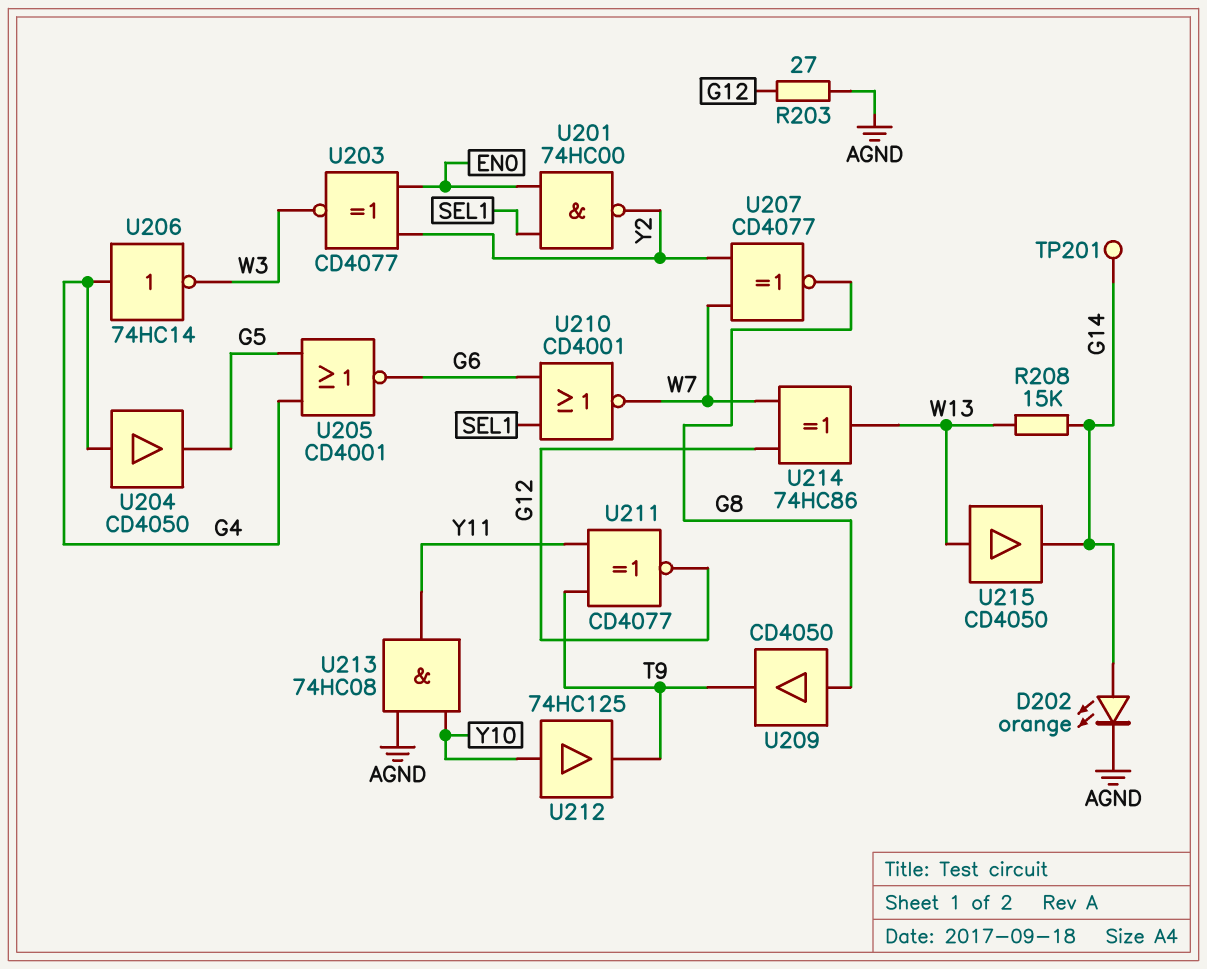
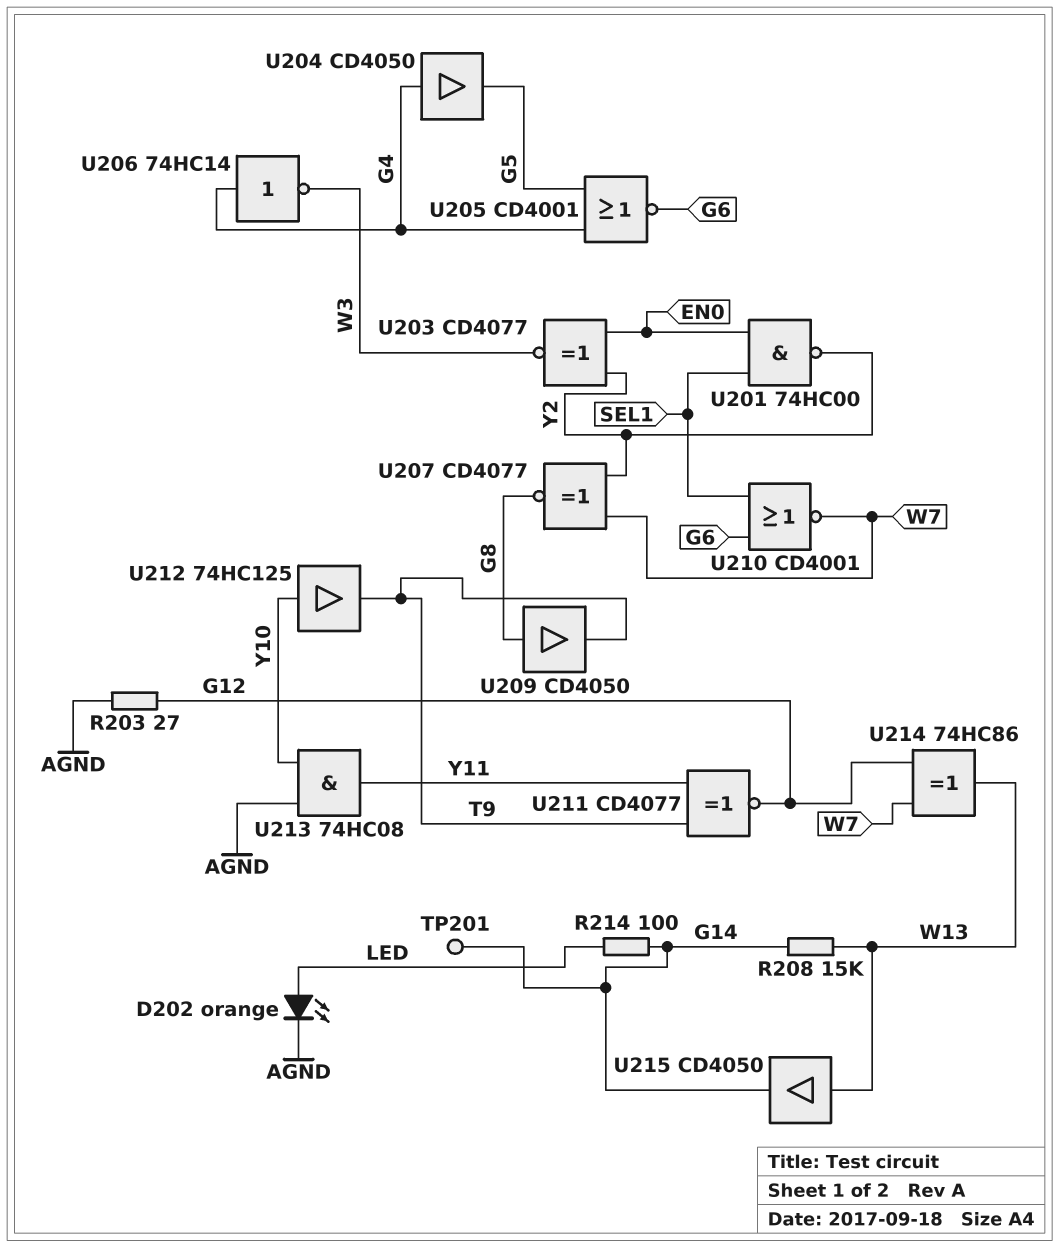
D202: LED orange (A G14, K AGND) -> LED orange (A LED, K AGND)
R214: none -> 100 (G14, LED)

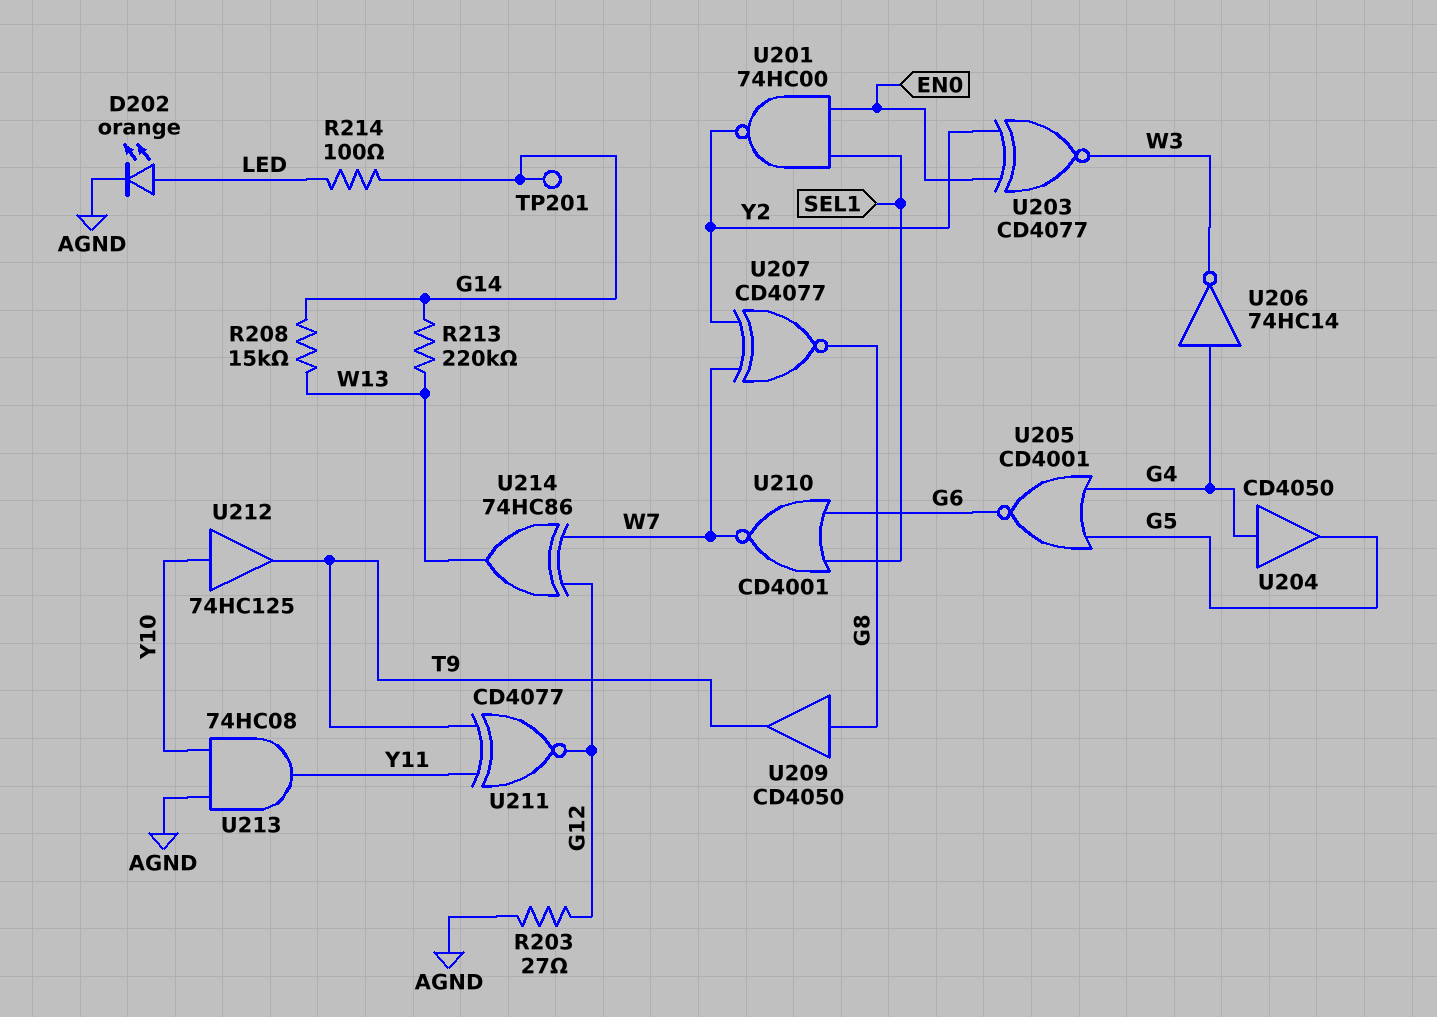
R213: none -> 220k (G14, W13)
U215: buffer CD4050 (in W13, out G14) -> none

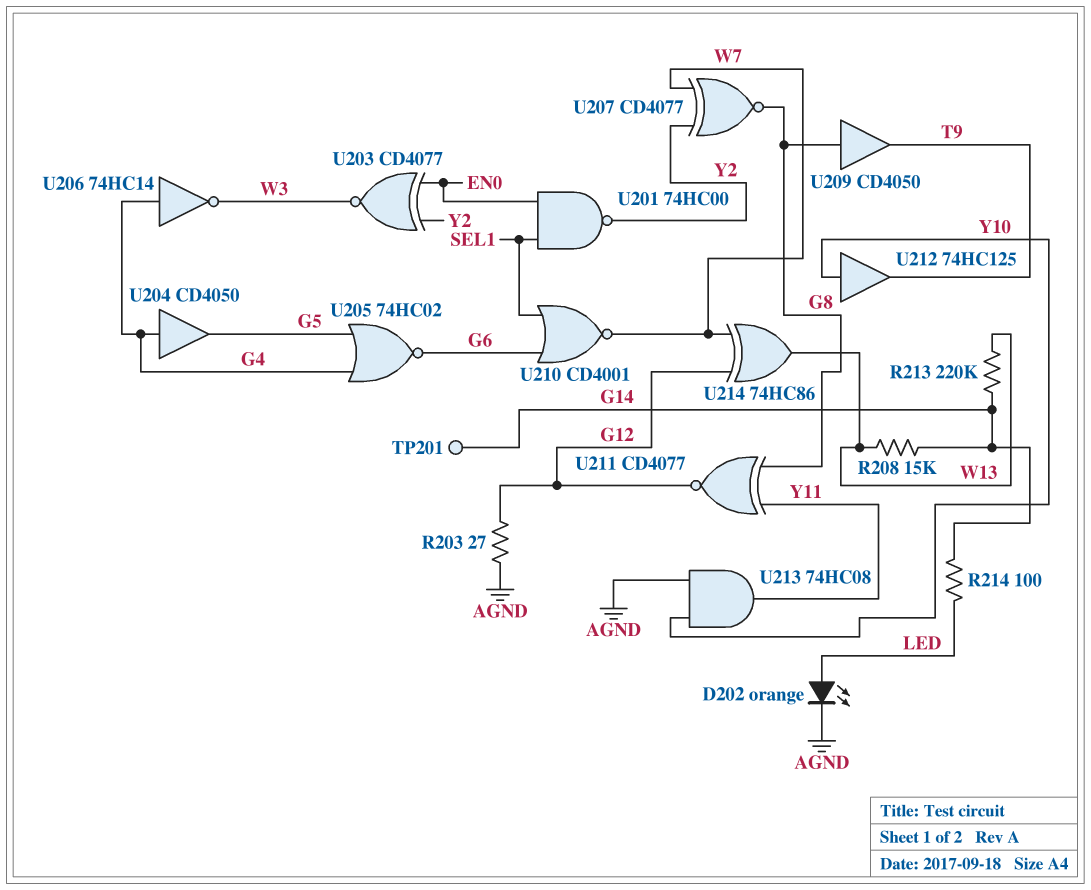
U205: NOR CD4001 (in G4, in G5, out G6) -> NOR 74HC02 (in G4, in G5, out G6)
U211: XNOR CD4077 (in T9, in Y11, out G12) -> XNOR CD4077 (in G8, in Y11, out G12)

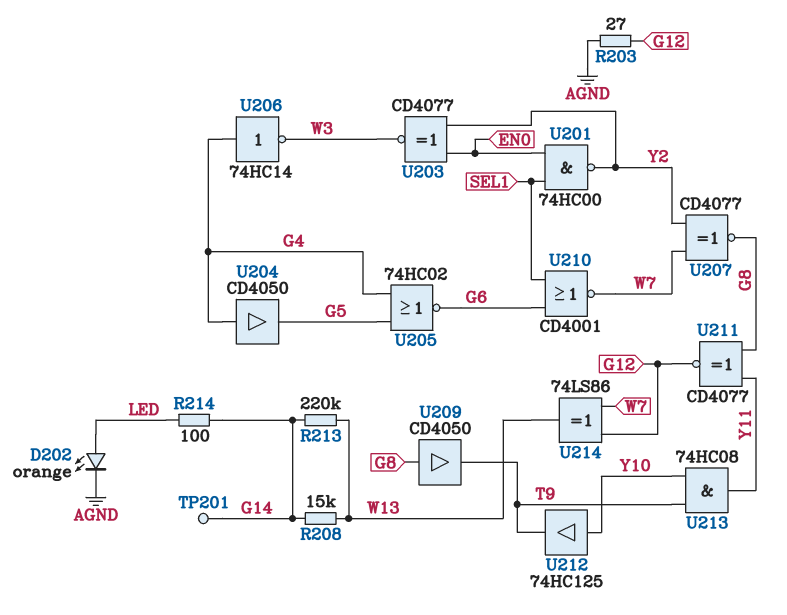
U213: AND 74HC08 (in AGND, in Y10, out Y11) -> AND 74HC08 (in T9, in Y10, out Y11)
U214: XOR 74HC86 (in G12, in W7, out W13) -> XOR 74LS86 (in G12, in W7, out W13)

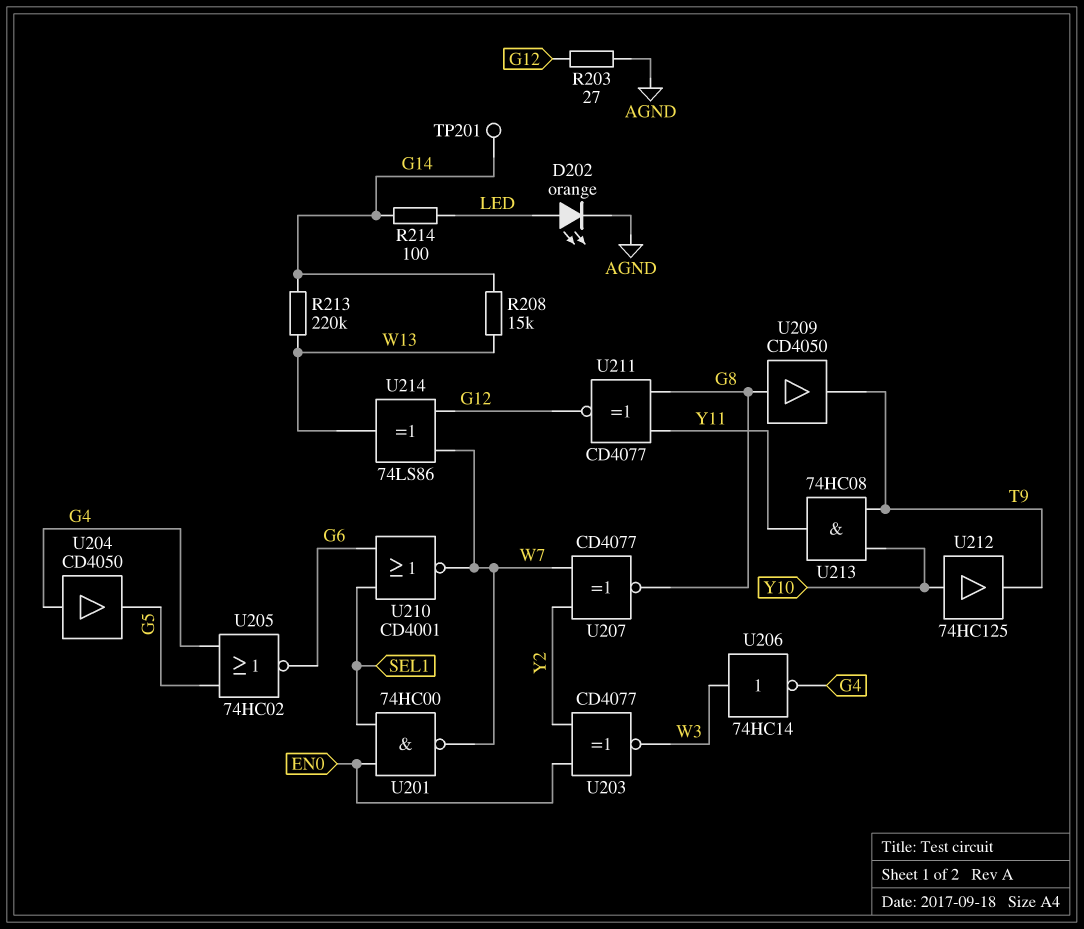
U201: NAND 74HC00 (in EN0, in SEL1, out Y2) -> NAND 74HC00 (in EN0, in SEL1, out W7)
U206: NOT 74HC14 (in G4, out W3) -> NOT 74HC14 (in W3, out G4)

